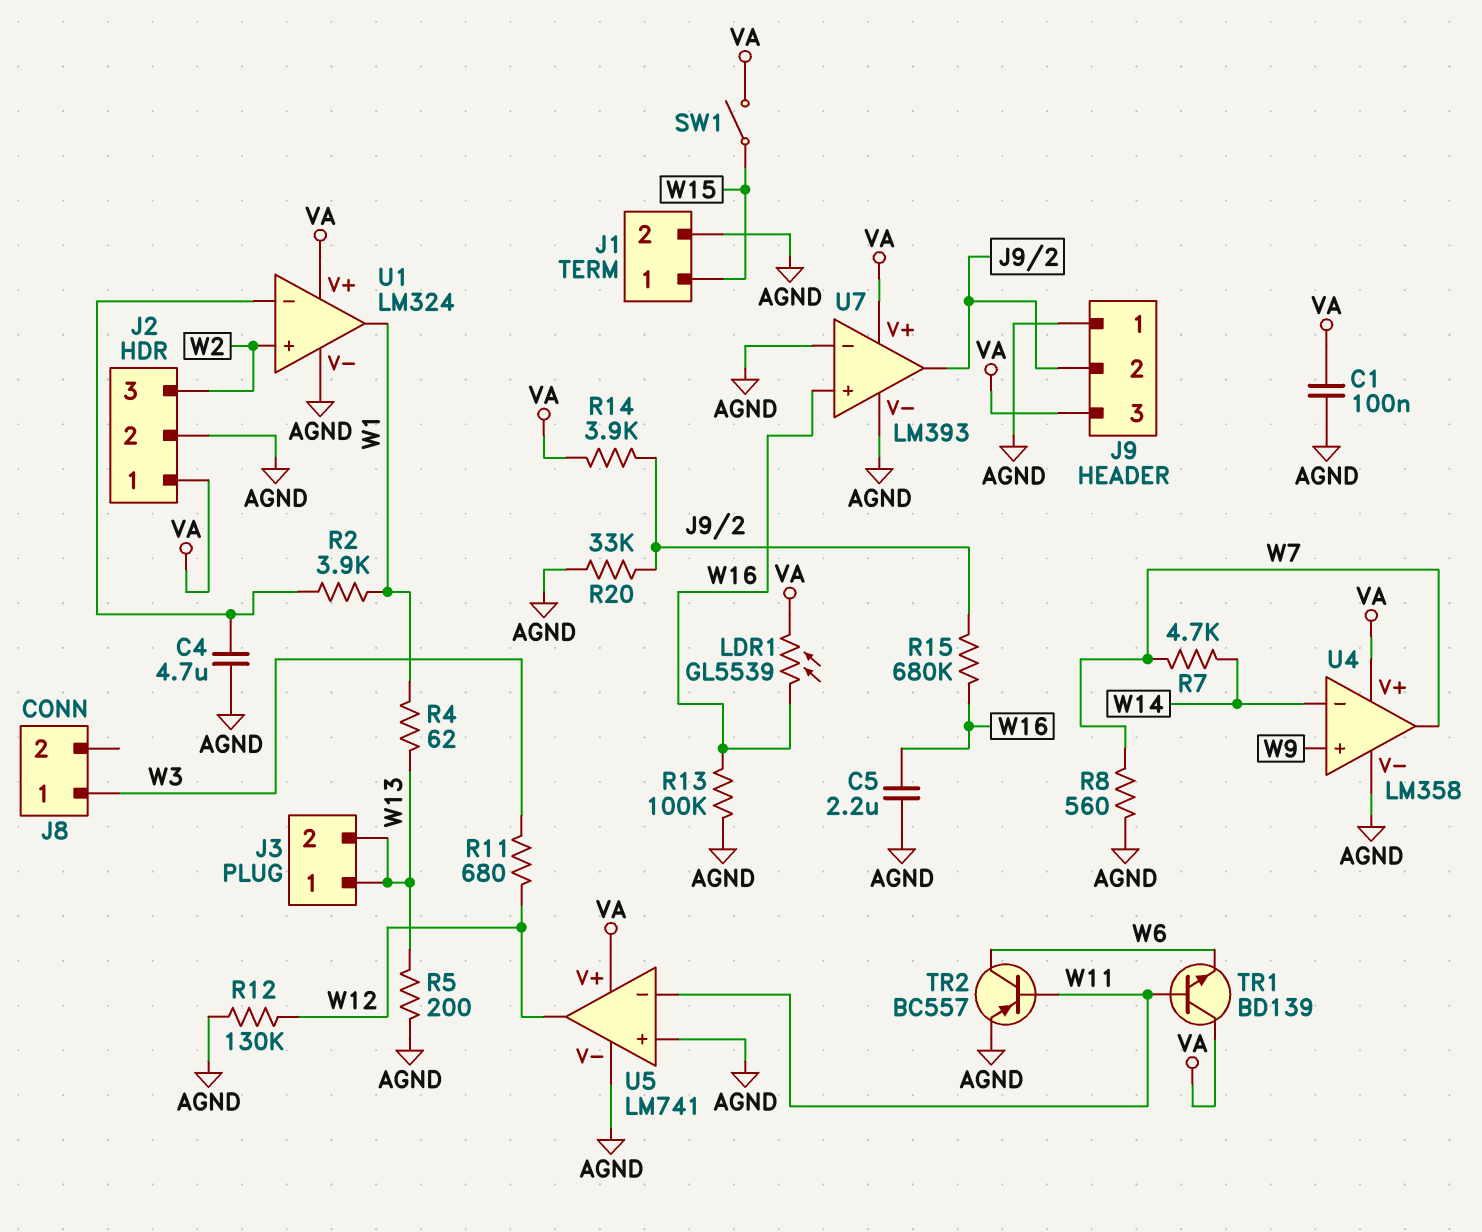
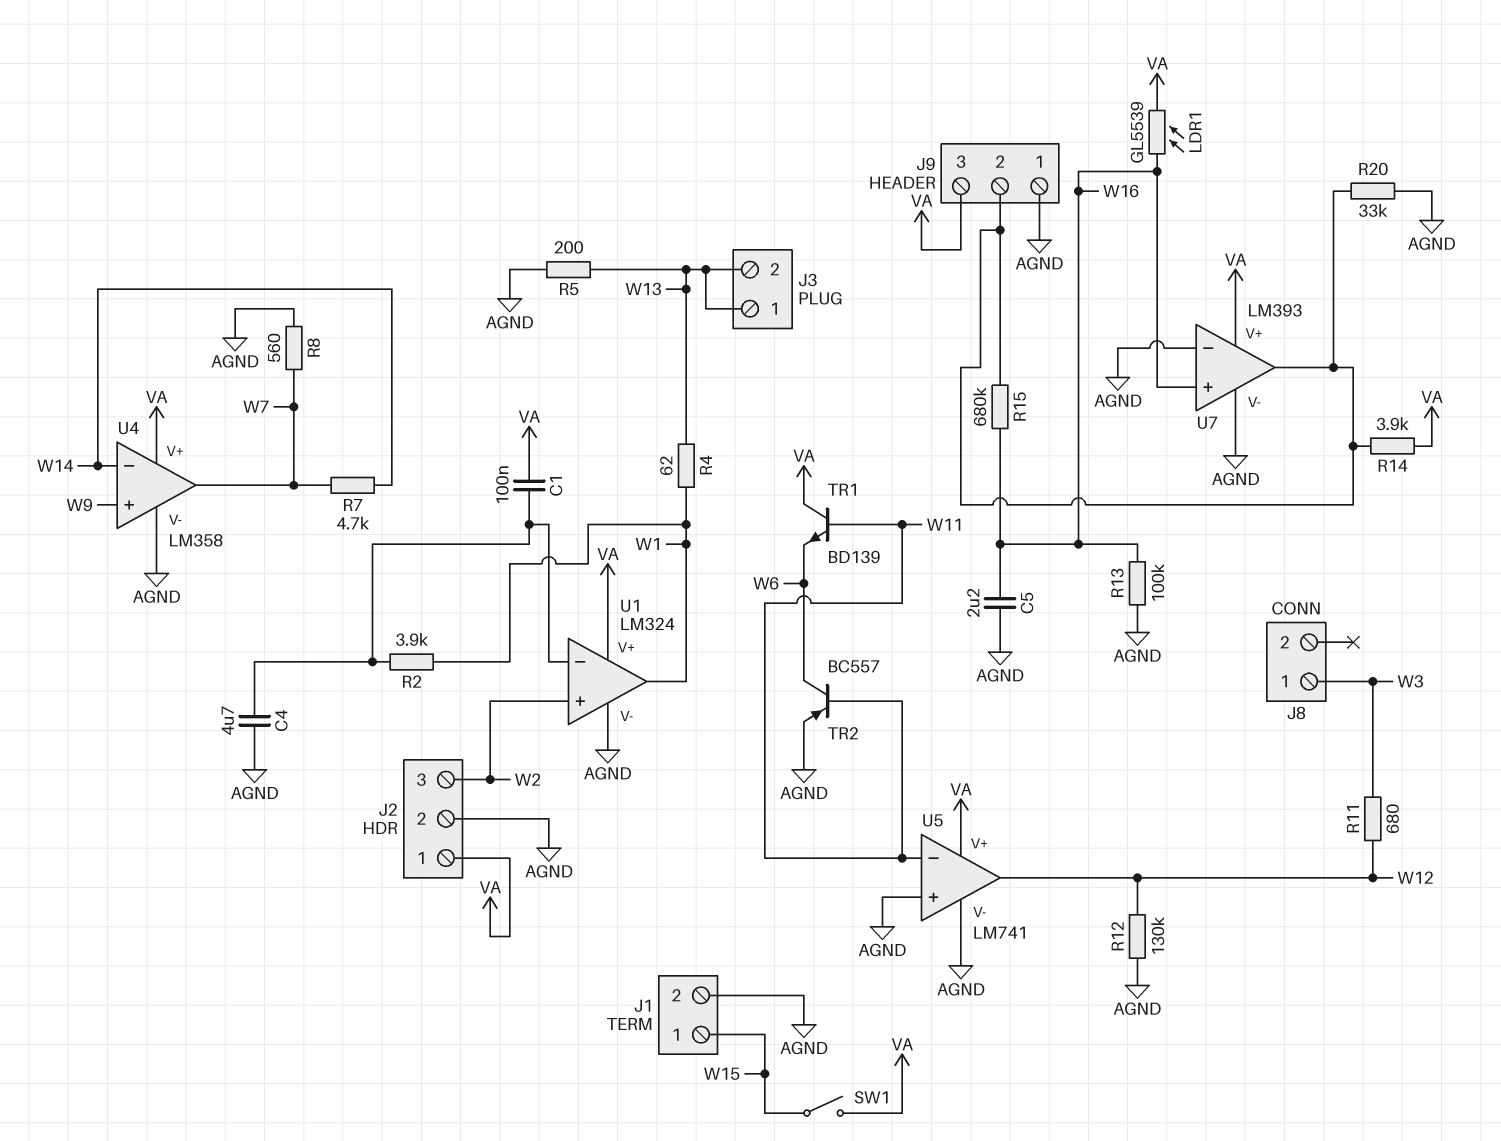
C1: 100nF (AGND, VA) -> 100nF (U1/in-, VA)

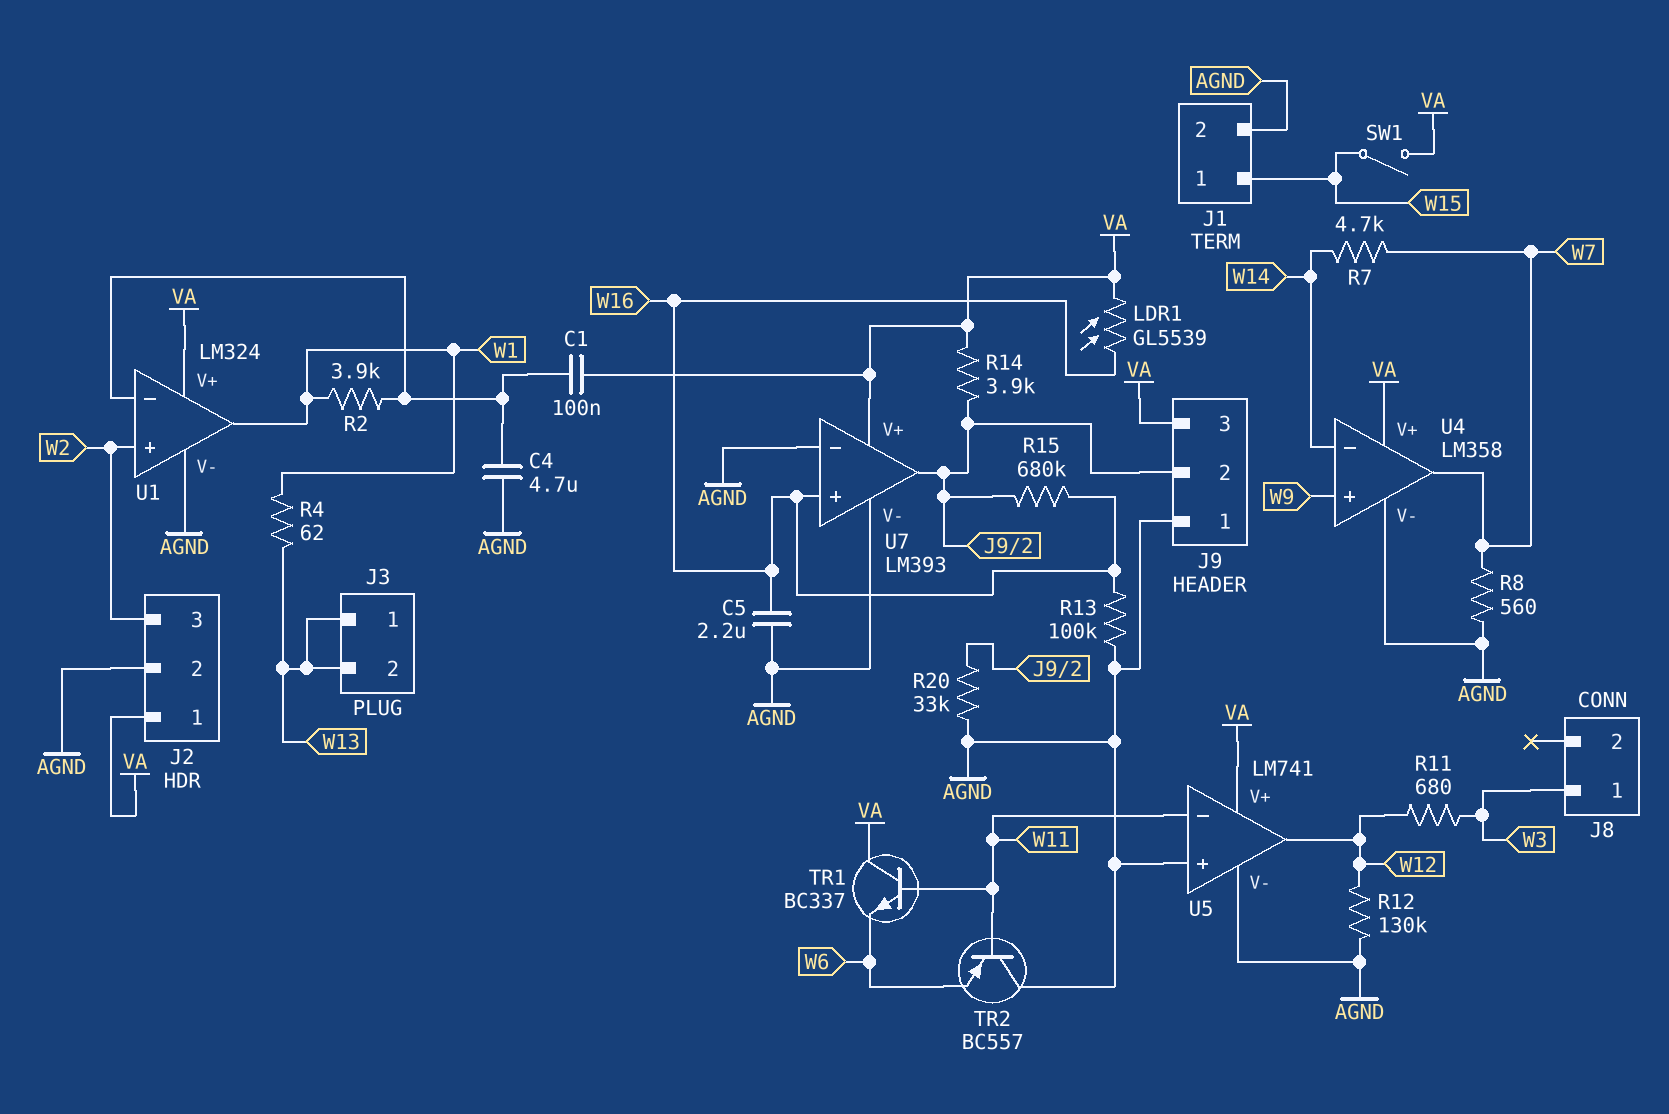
R5: 200 (AGND, W13) -> none
TR1: NPN BD139 (B W11, C VA, E W6) -> NPN BC337 (B W11, C VA, E W6)
TR2: PNP BC557 (B W11, C W6, E AGND) -> PNP BC557 (B W11, C AGND, E W6)

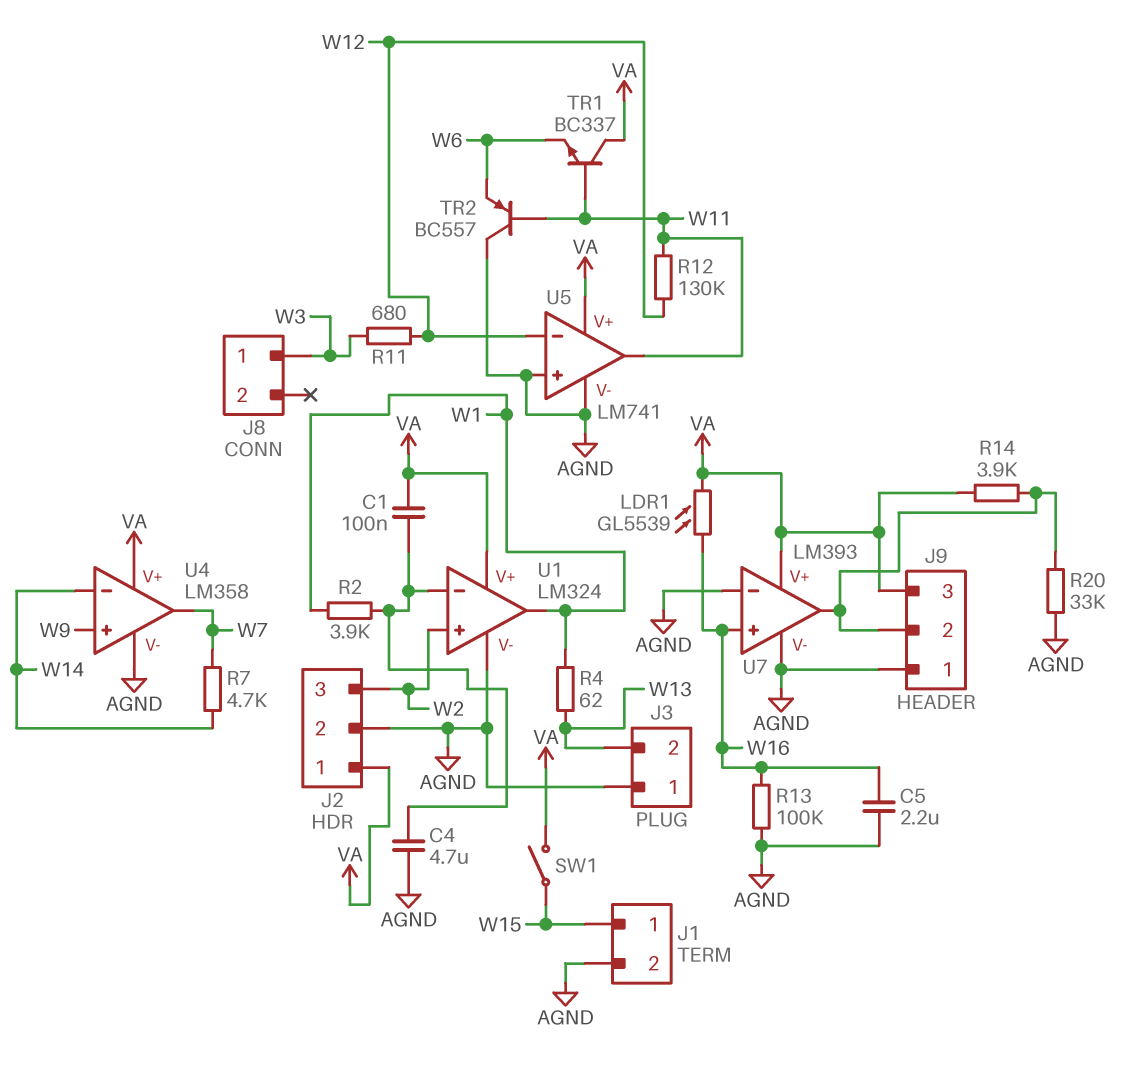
J3 pin 1: W13 -> AGND
R8: 560 (AGND, W7) -> none
R12: 130k (AGND, W12) -> 130k (W11, W12)
R15: 680k (J9/2, W16) -> none
U5 pin in-: W11 -> W12
U5 pin out: W12 -> W11

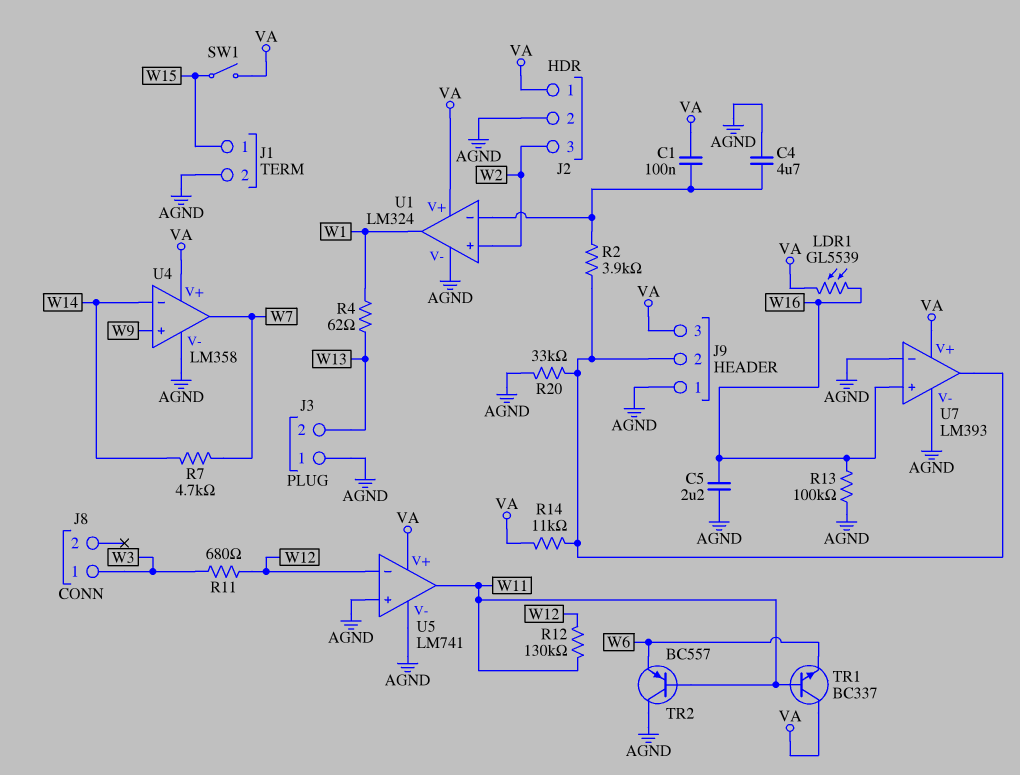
R2: 3.9k (U1/in-, W1) -> 3.9k (J9/2, U1/in-)
R14: 3.9k (J9/2, VA) -> 11k (J9/2, VA)

